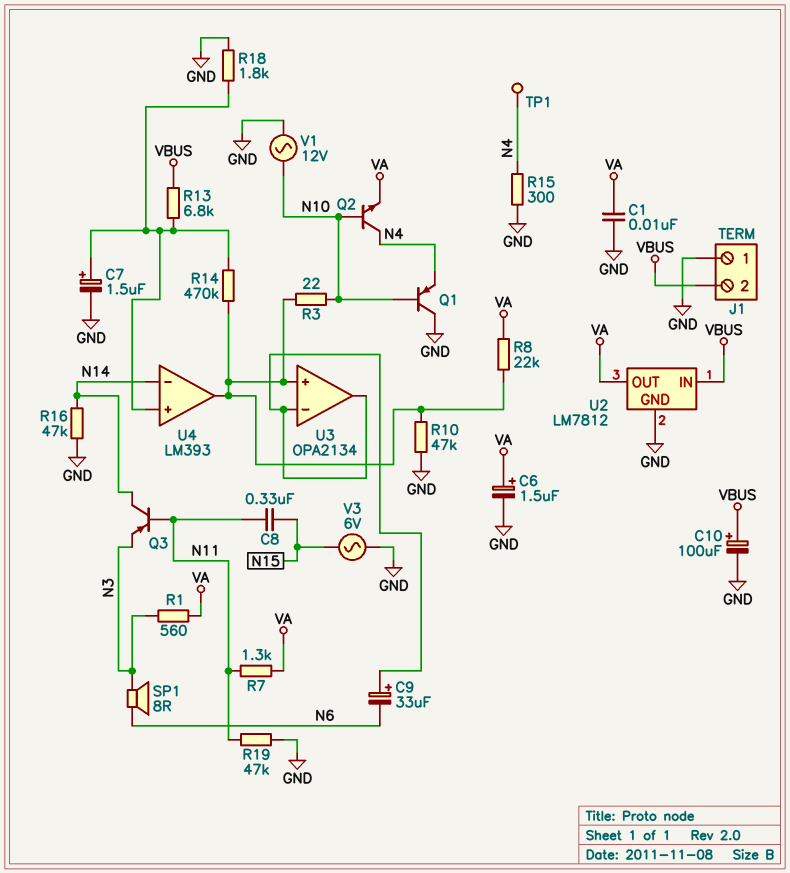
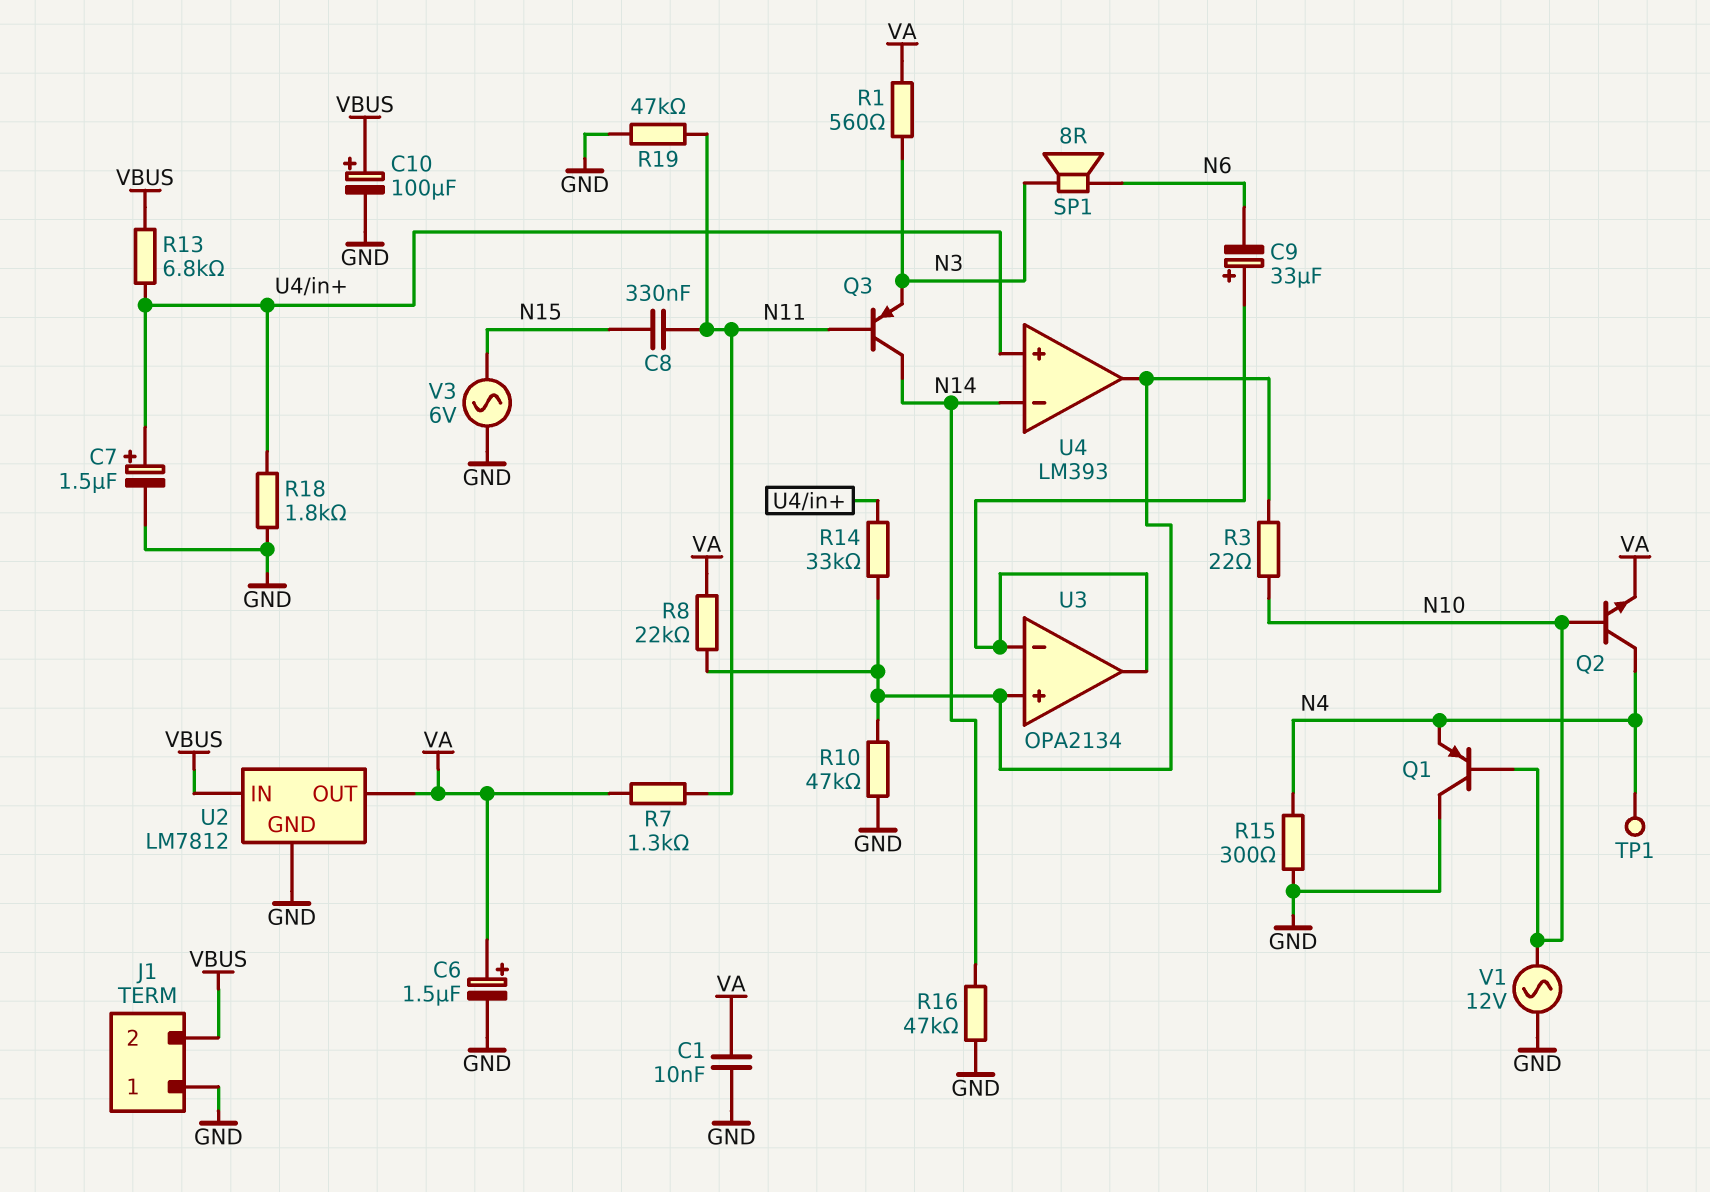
R14: 470k (U3/in+, U4/in+) -> 33k (U3/in+, U4/in+)

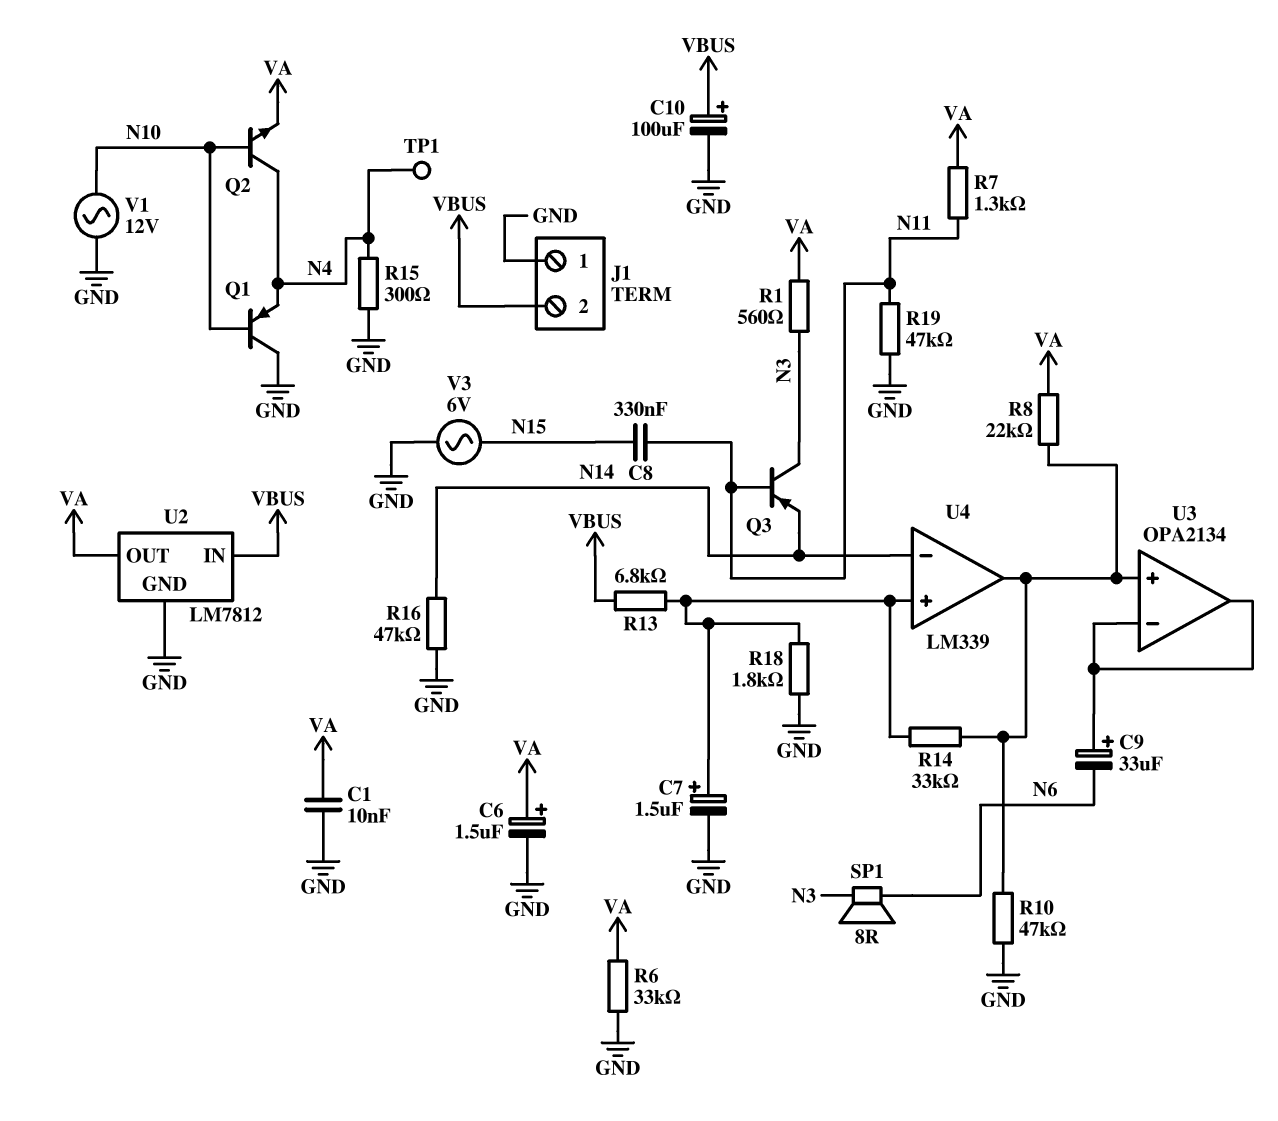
Q3: PNP (B N11, C N14, E N3) -> PNP (B N11, C N3, E N14)
R3: 22 (N10, U3/in+) -> none
R6: none -> 33k (GND, VA)
U4: LM393 -> LM339

